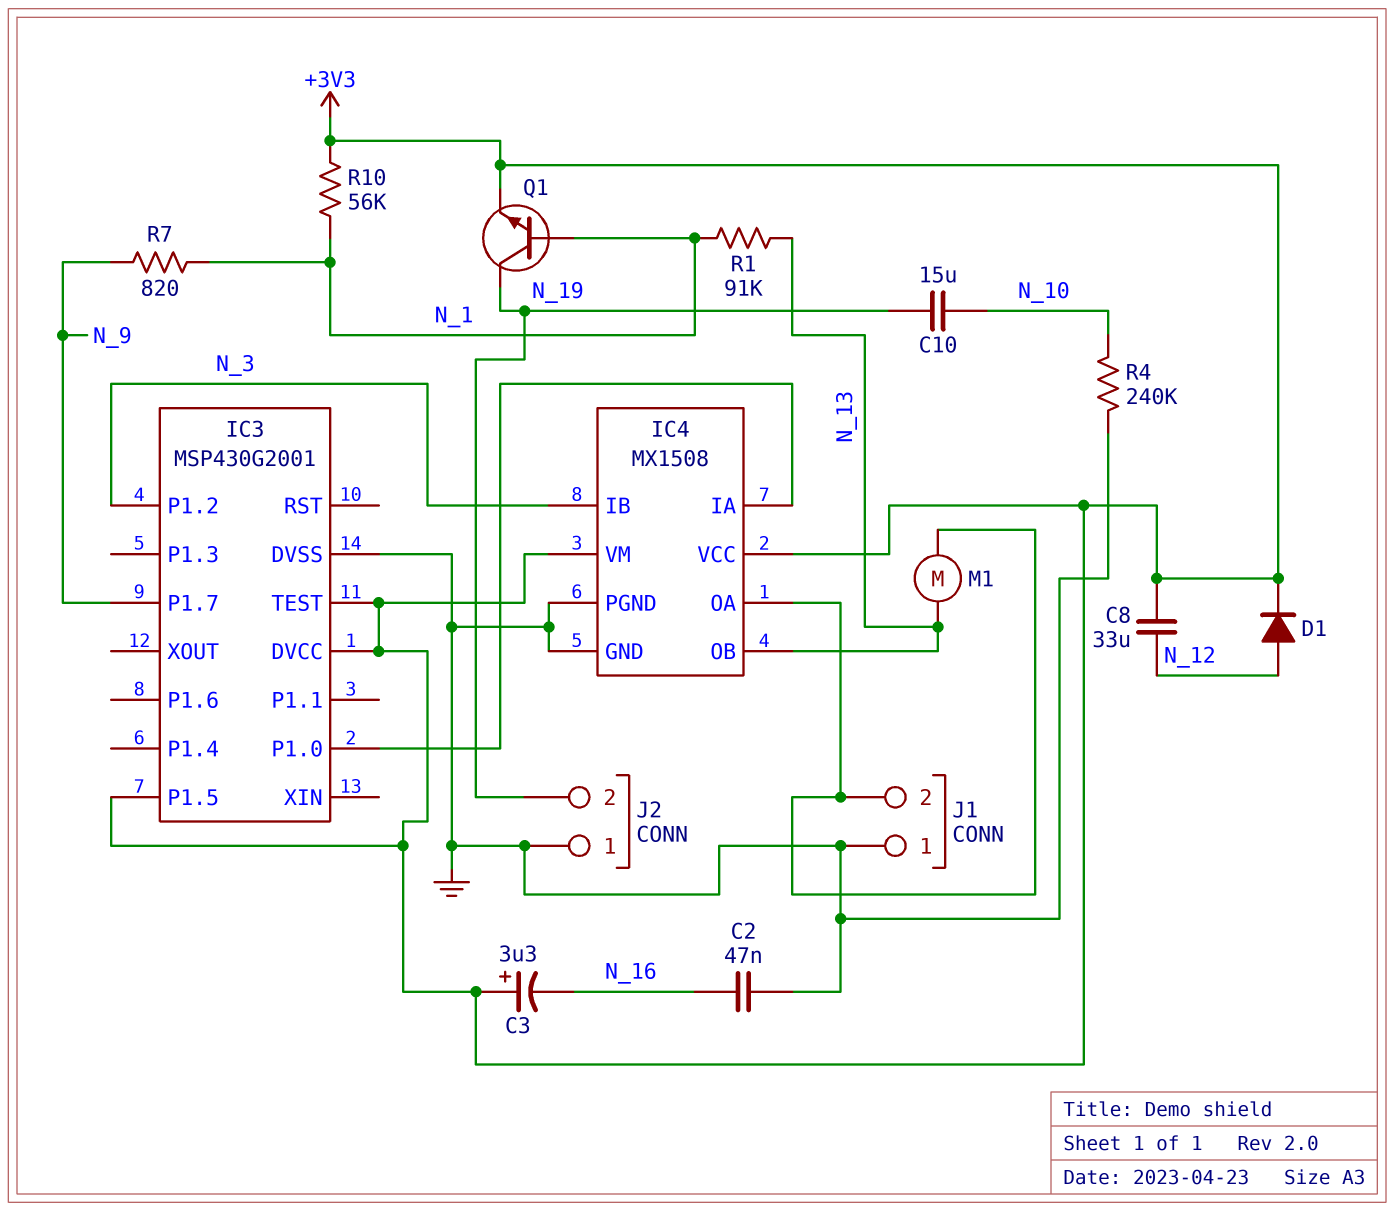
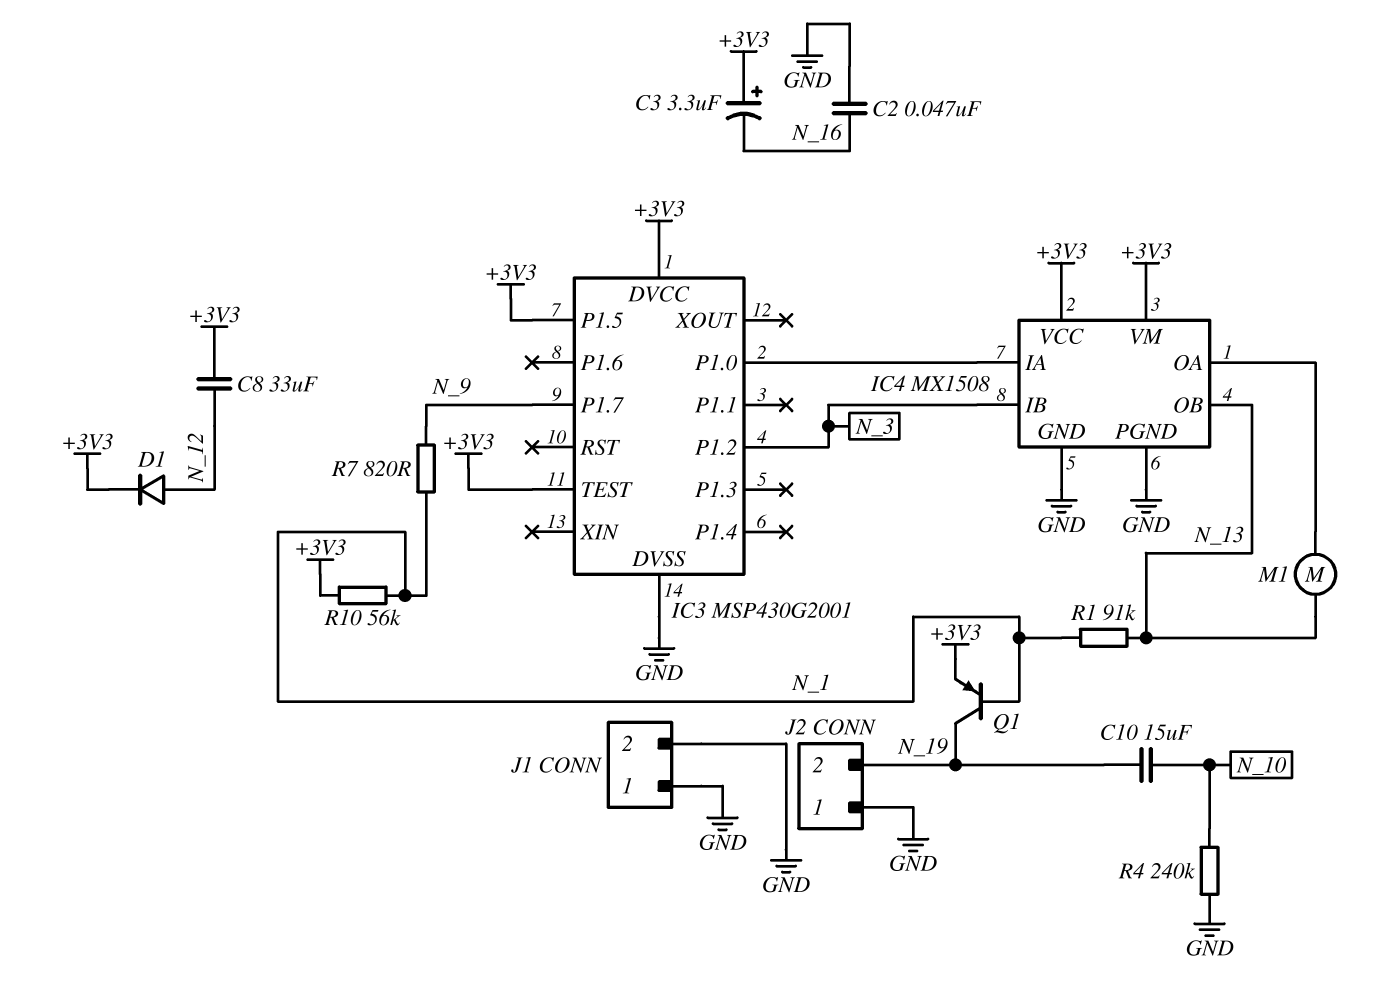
J1 pin 2: IC4/OA -> GND
Q1: NPN (B N_1, C N_19, E +3V3) -> PNP (B N_1, C N_19, E +3V3)

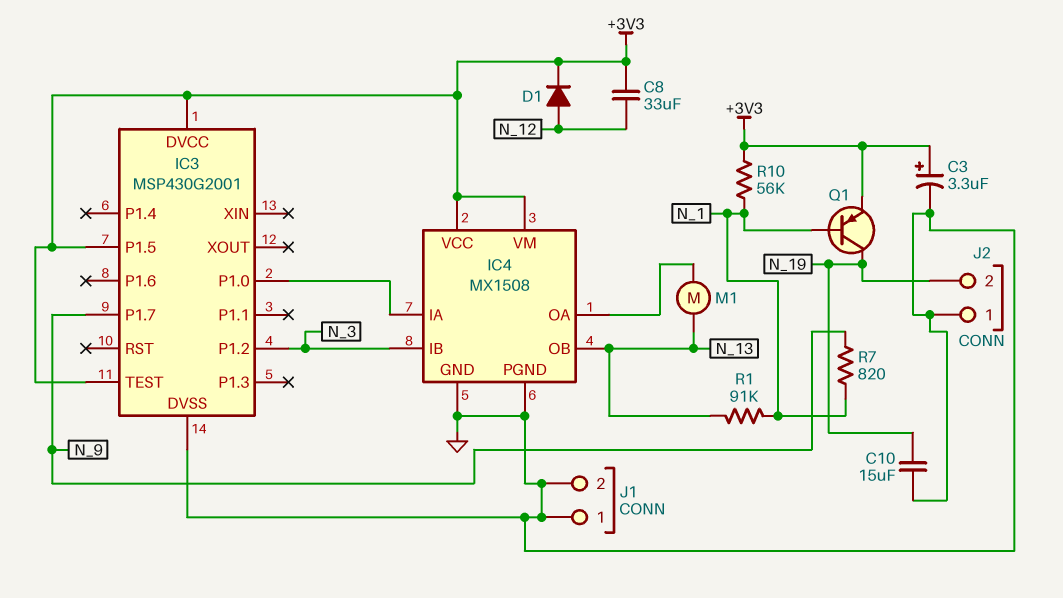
C2: 47nF (GND, N_16) -> none
C3: 3.3uF (plus +3V3, minus N_16) -> 3.3uF (plus +3V3, minus GND)
C10: 15uF (N_10, N_19) -> 15uF (GND, N_19)
R4: 240k (GND, N_10) -> none

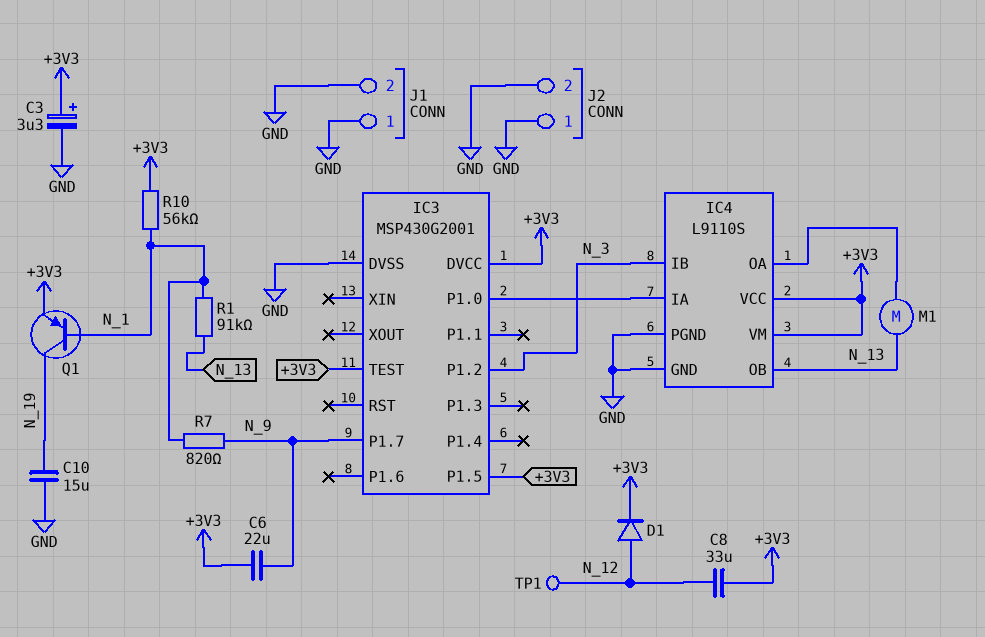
C6: none -> 22uF (+3V3, N_9)
IC4: MX1508 -> L9110S
J2 pin 2: N_19 -> GND
TP1: none -> test point (N_12)

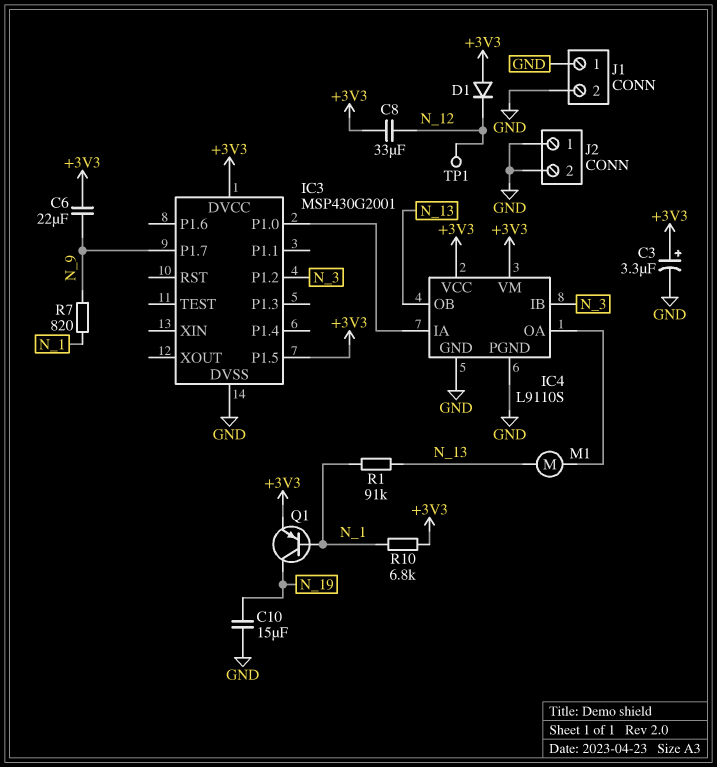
D1: diode (A N_12, K +3V3) -> diode (A +3V3, K N_12)
IC3 pin TEST: +3V3 -> none
R10: 56k (+3V3, N_1) -> 6.8k (+3V3, N_1)

